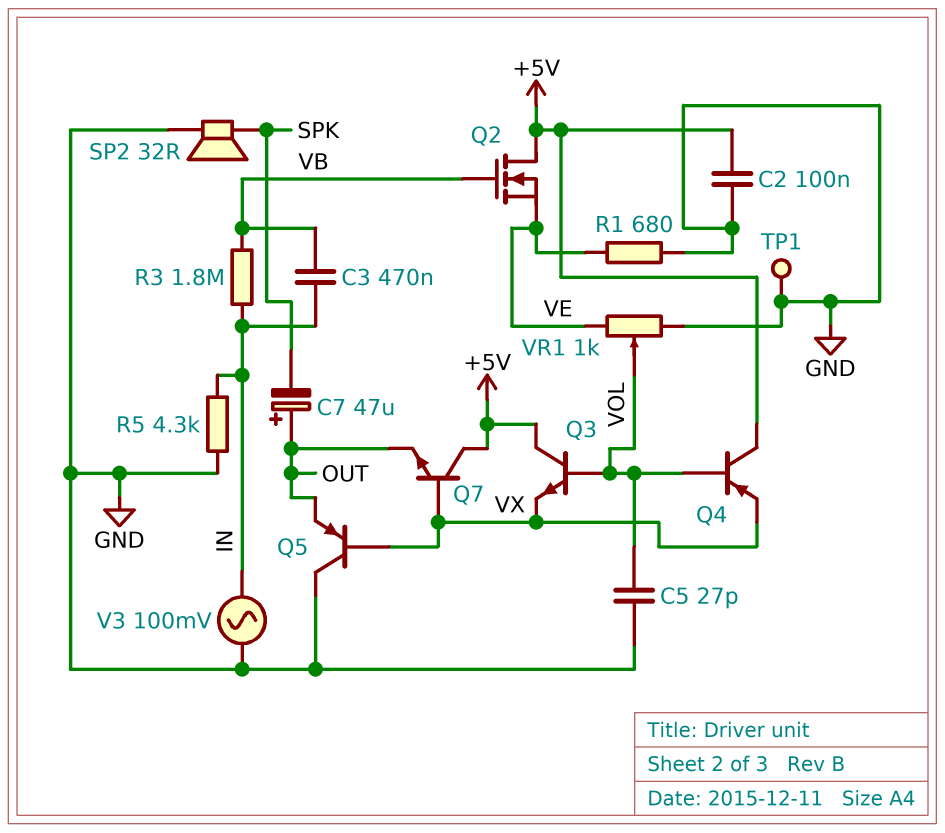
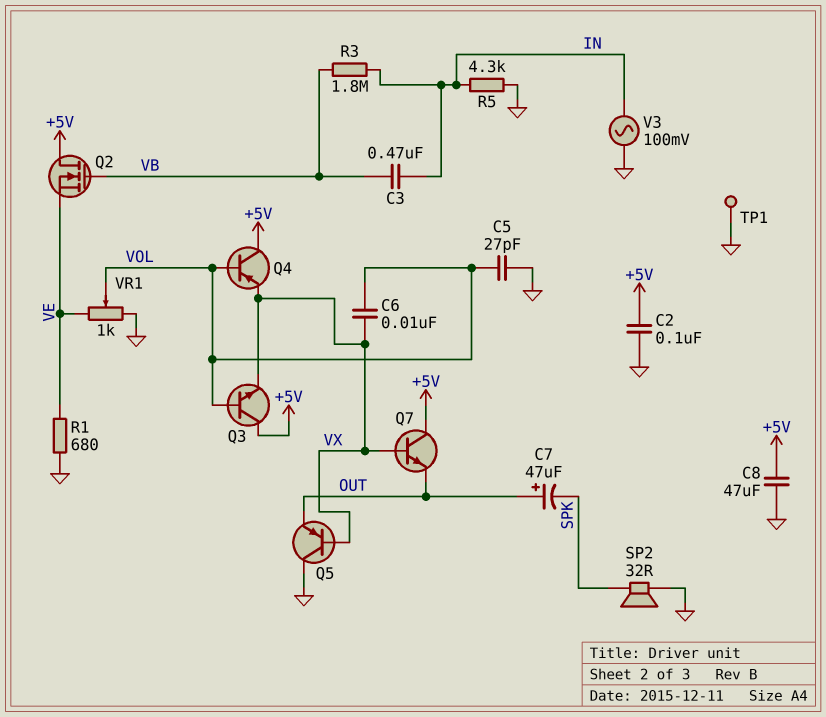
C6: none -> 10nF (VOL, VX)
C8: none -> 47uF (+5V, GND)

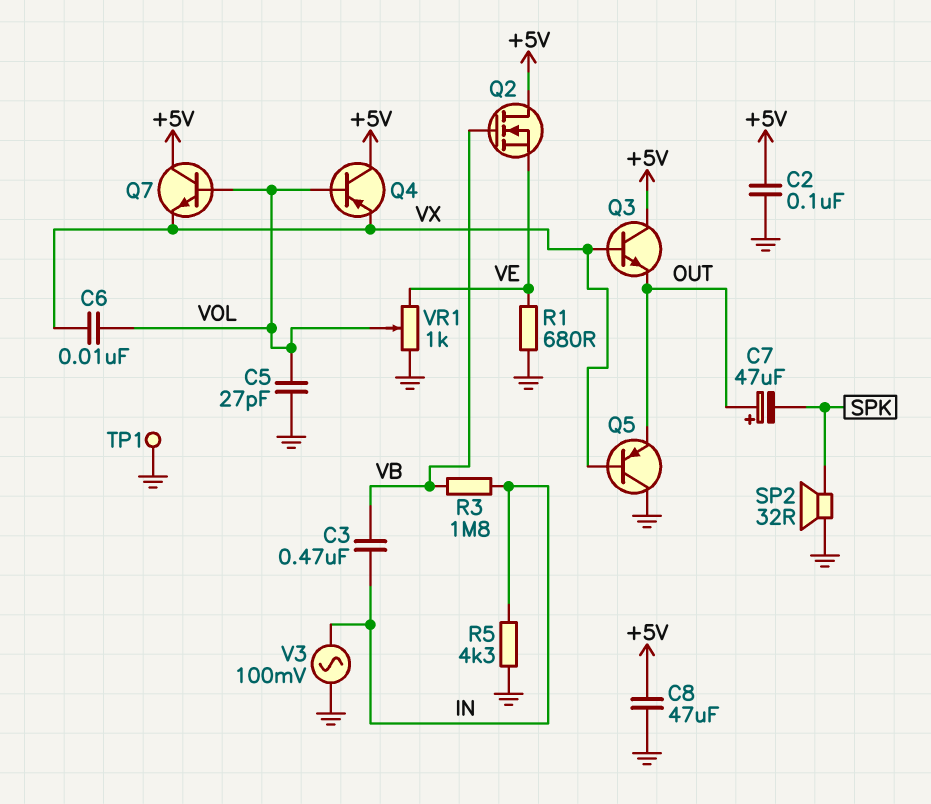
Q3: NPN (B VOL, C +5V, E VX) -> NPN (B VX, C +5V, E OUT)
Q7: NPN (B VX, C +5V, E OUT) -> NPN (B VOL, C +5V, E VX)

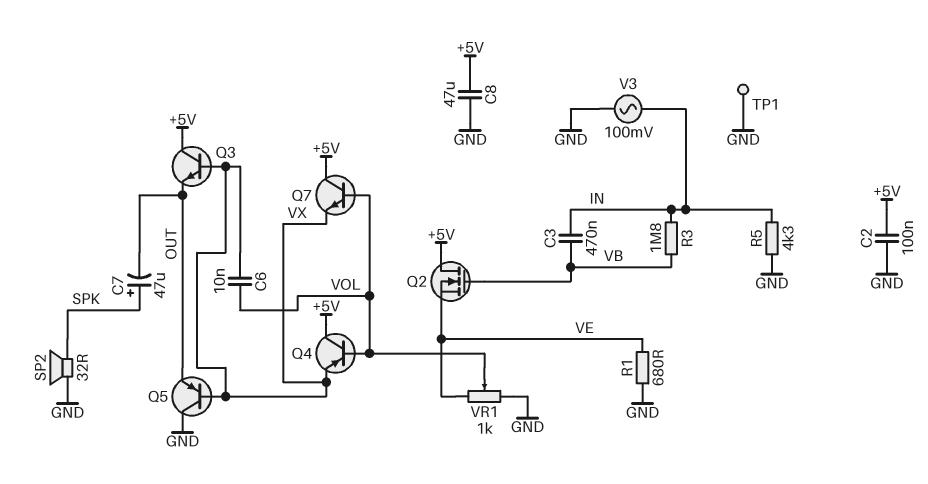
C5: 27pF (GND, VOL) -> none
C7: 47uF (plus OUT, minus SPK) -> 47uF (plus SPK, minus OUT)

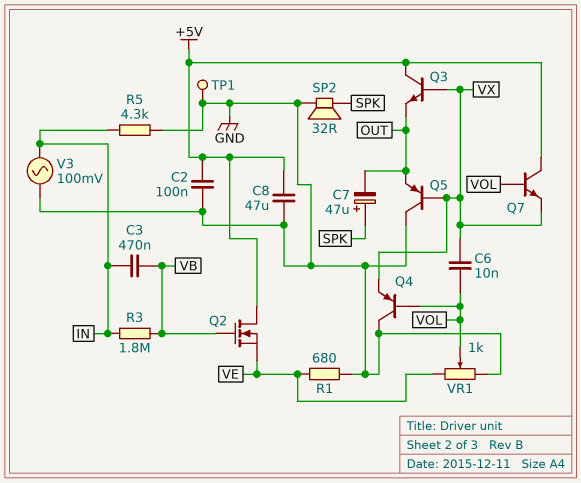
Q4: PNP (B VOL, C +5V, E VX) -> PNP (B VOL, C GND, E VX)

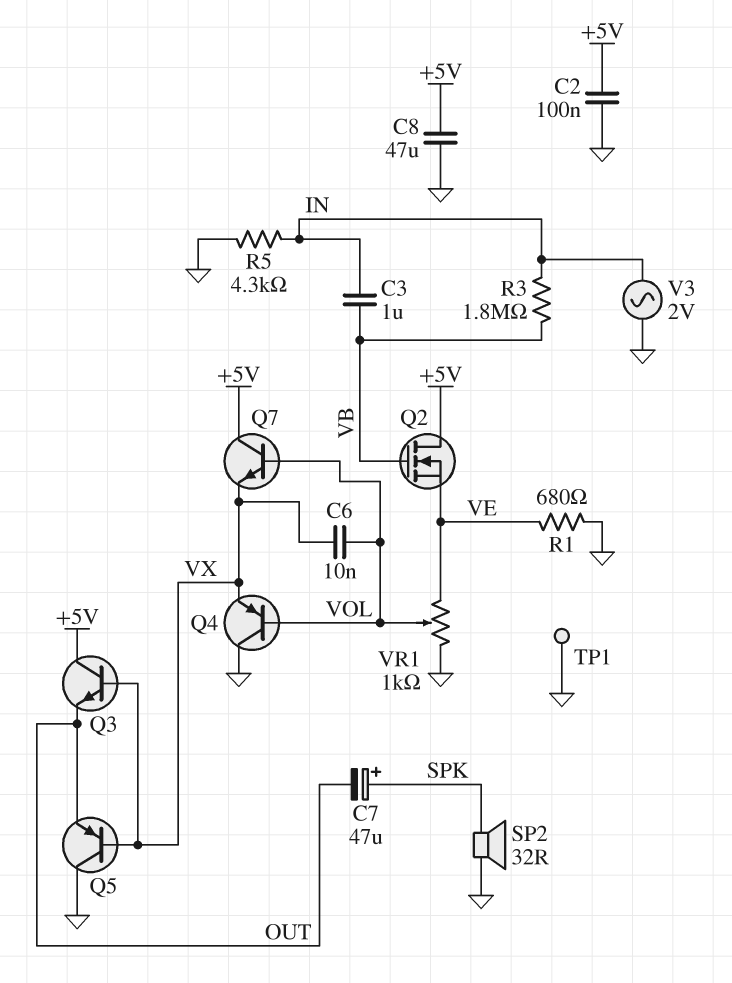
C3: 470nF (IN, VB) -> 1uF (IN, VB)
V3: AC 100mV (GND, IN) -> AC 2V (GND, IN)

